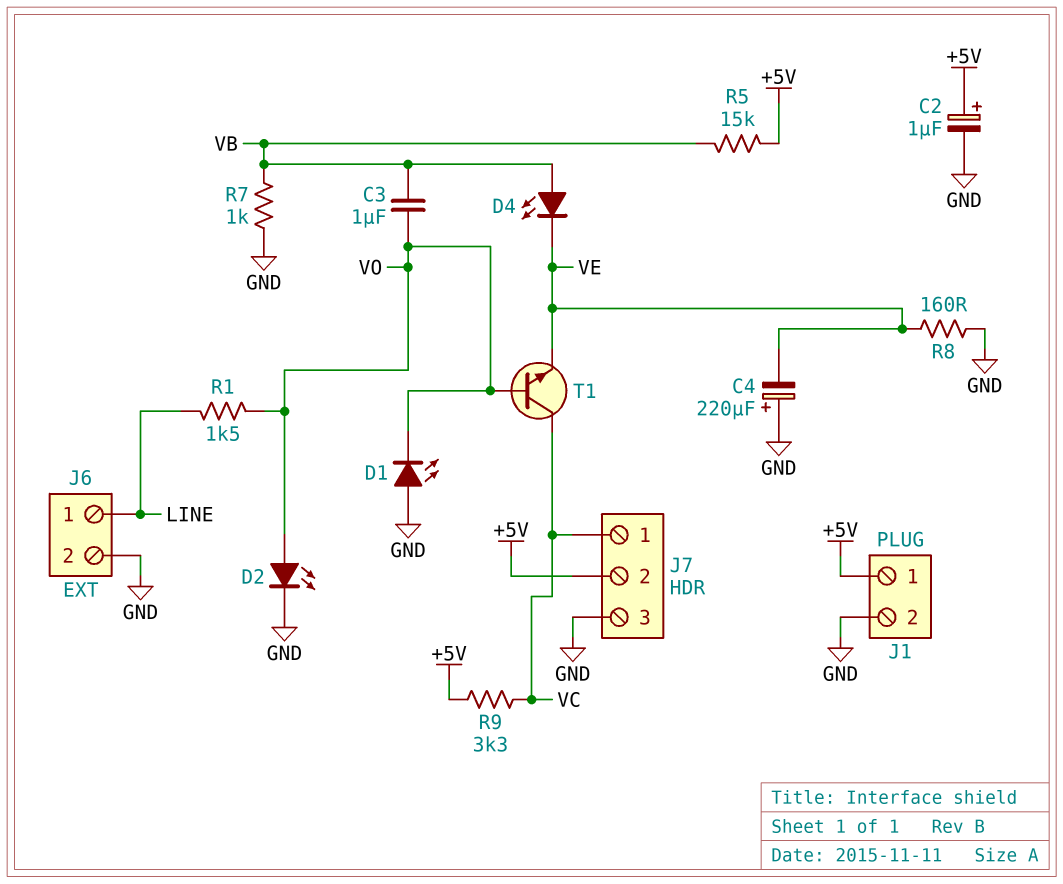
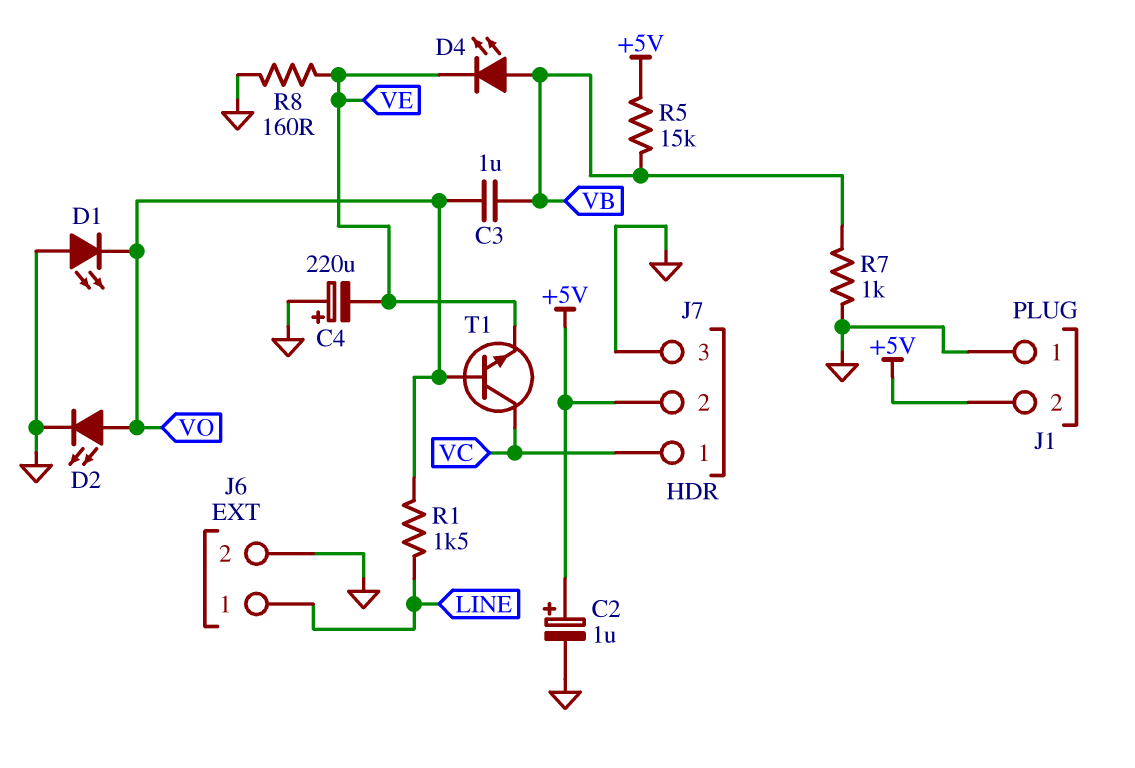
J1 pin 1: +5V -> GND
J1 pin 2: GND -> +5V
R9: 3.3k (+5V, VC) -> none

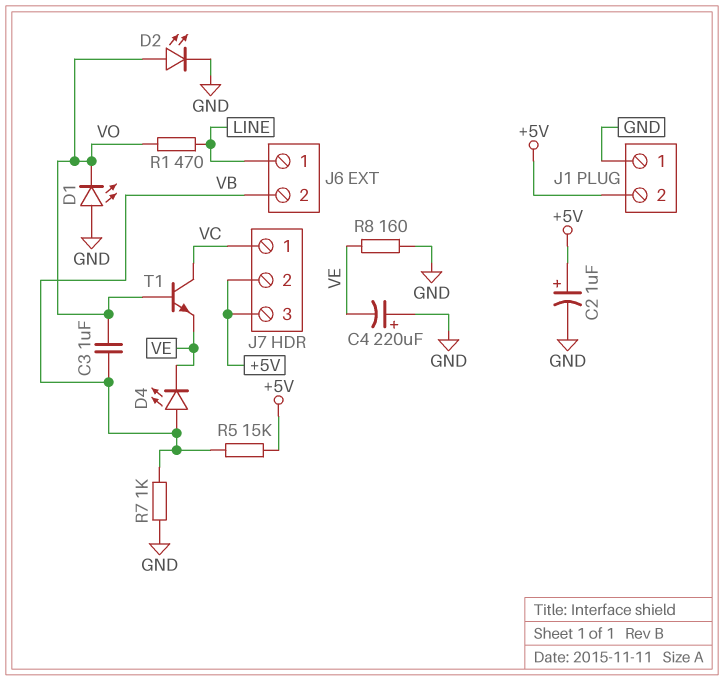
J6 pin 2: GND -> VB
J7 pin 3: GND -> +5V
R1: 1.5k (LINE, VO) -> 470 (LINE, VO)

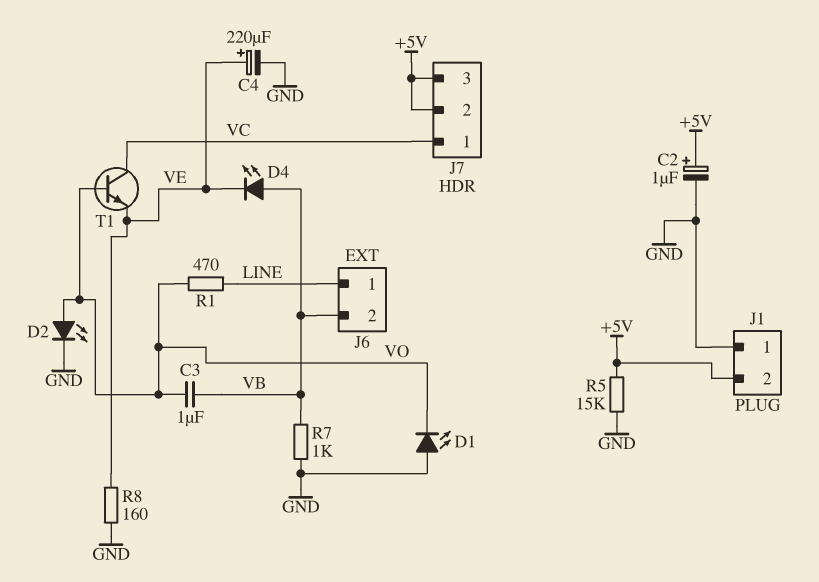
C4: 220uF (plus GND, minus VE) -> 220uF (plus VE, minus GND)
R5: 15k (+5V, VB) -> 15k (+5V, GND)

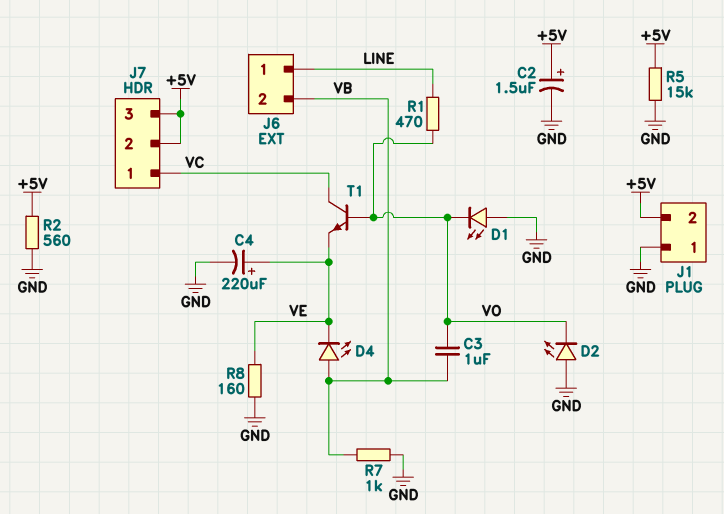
C2: 1uF (plus +5V, minus GND) -> 1.5uF (plus +5V, minus GND)
D2: LED (A VO, K GND) -> LED (A GND, K VO)
R2: none -> 560 (+5V, GND)

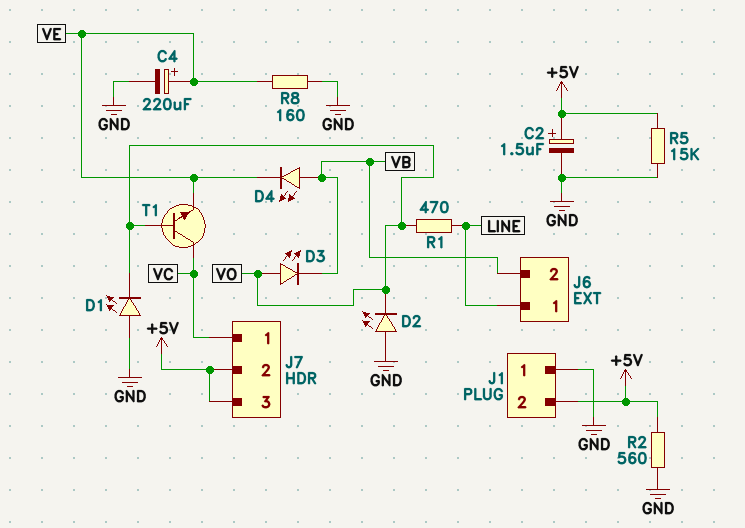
C3: 1uF (VB, VO) -> none
D3: none -> LED (A VO, K VB)
R7: 1k (GND, VB) -> none

